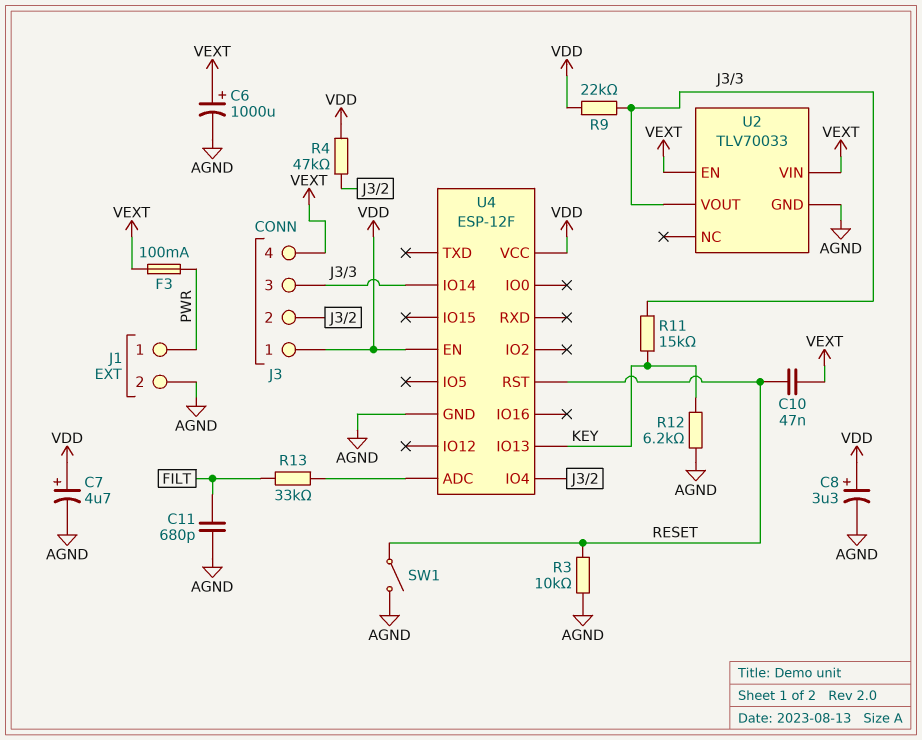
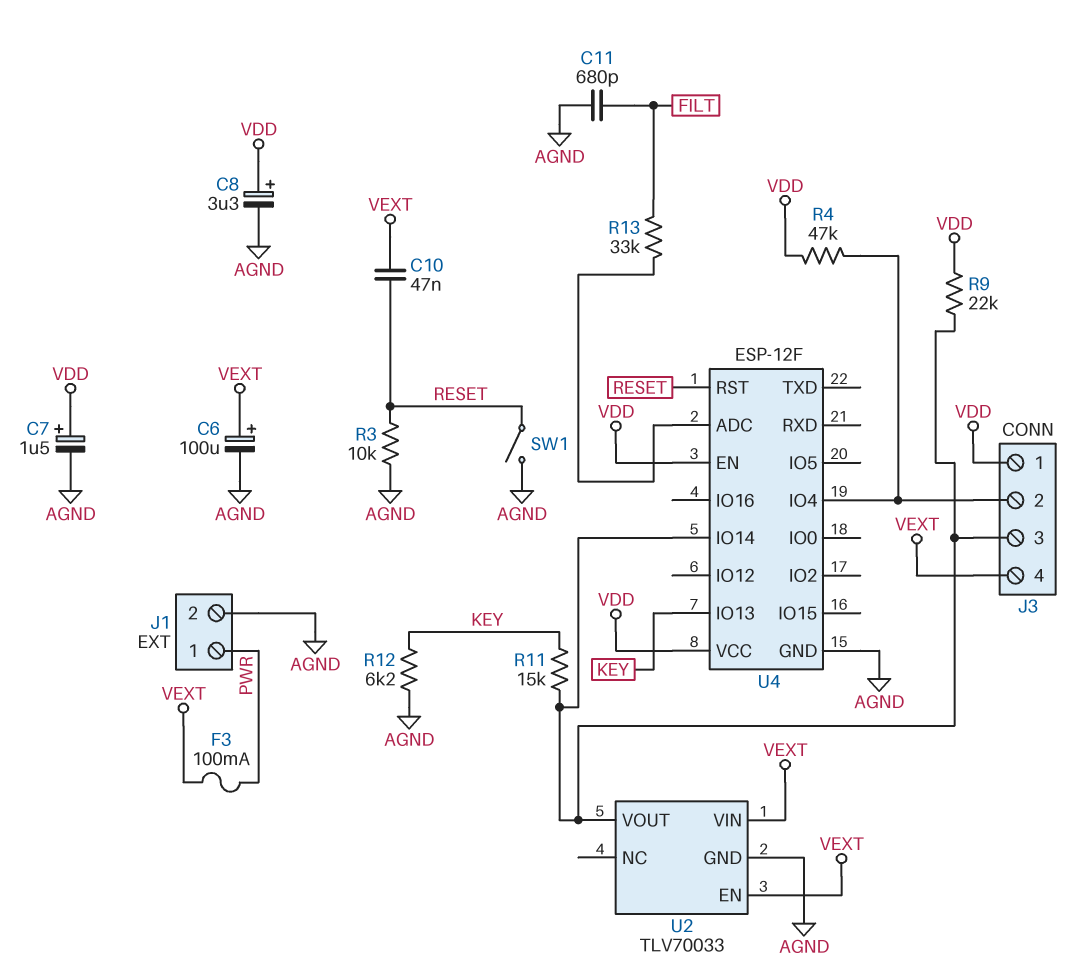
C6: 1000uF (plus VEXT, minus AGND) -> 100uF (plus VEXT, minus AGND)
C7: 4.7uF (plus VDD, minus AGND) -> 1.5uF (plus VDD, minus AGND)

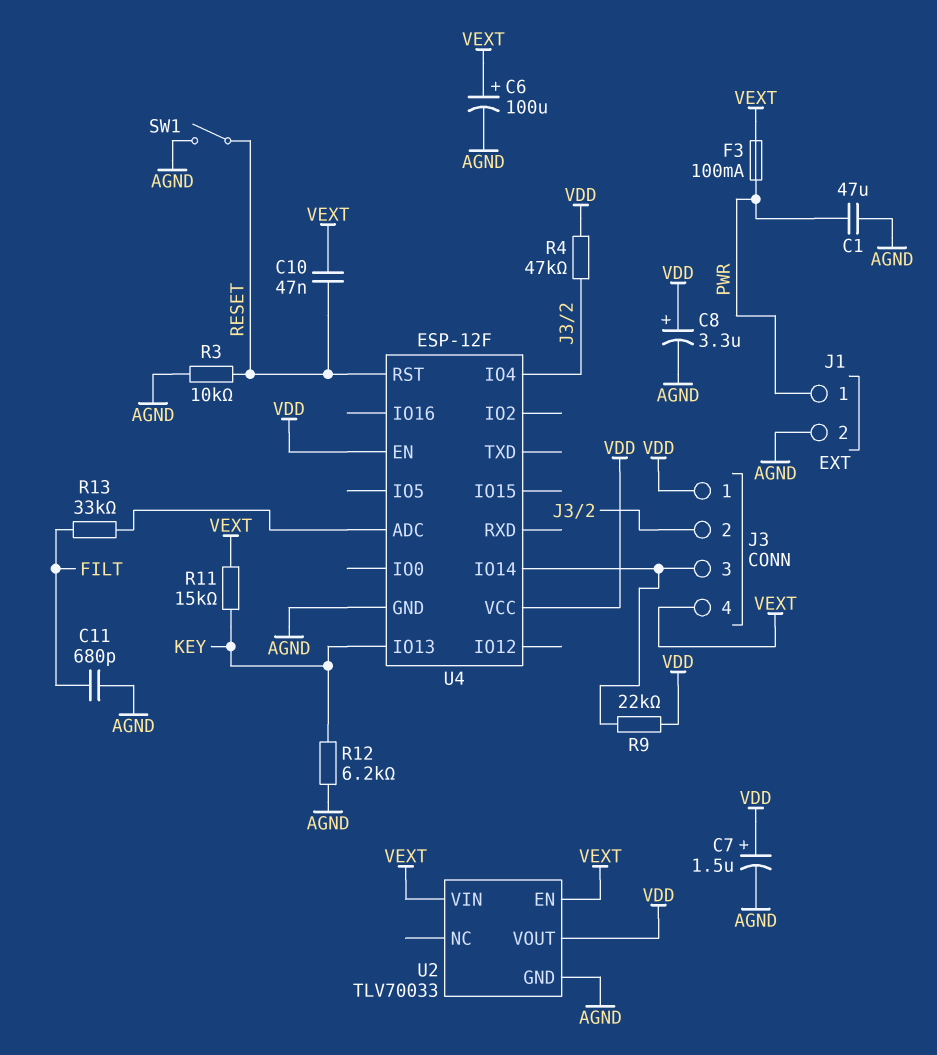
C1: none -> 47uF (AGND, PWR)
R11: 15k (J3/3, KEY) -> 15k (KEY, VEXT)
U2 pin VOUT: J3/3 -> VDD

